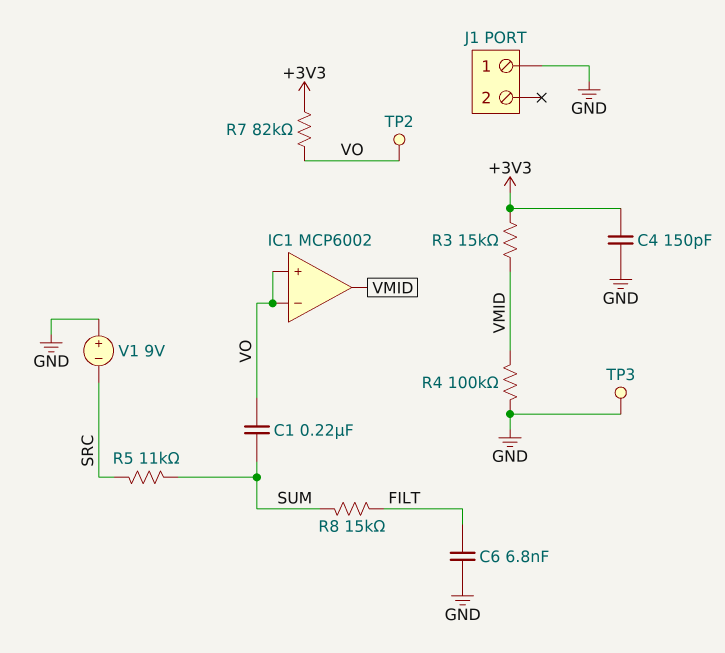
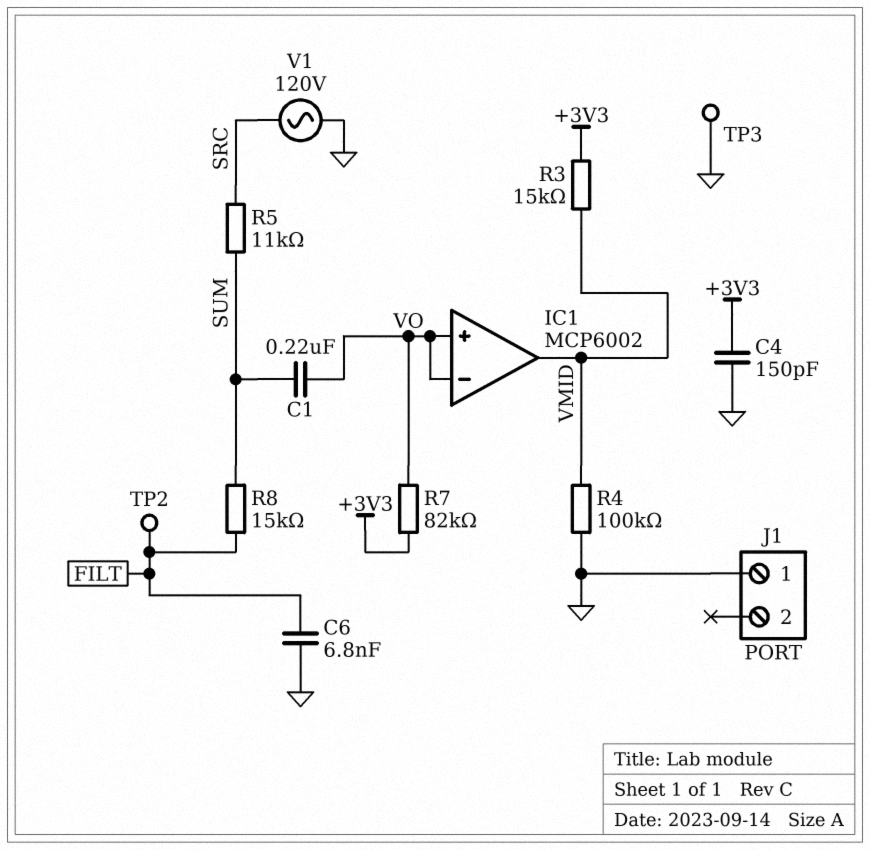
TP2: test point (VO) -> test point (FILT)
V1: 9V (plus GND, minus SRC) -> AC 120V (GND, SRC)

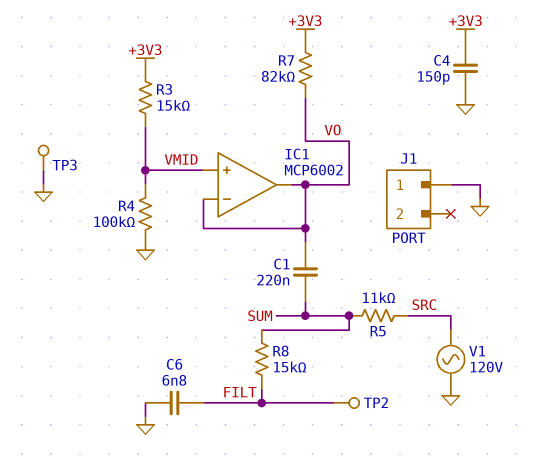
IC1 pin in+: VO -> VMID
IC1 pin out: VMID -> VO

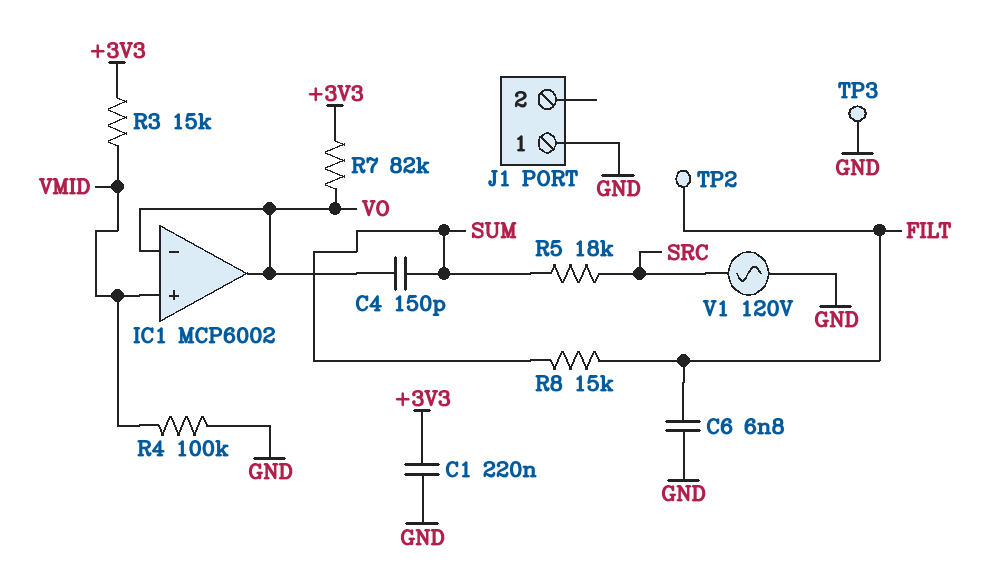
C1: 220nF (SUM, VO) -> 220nF (+3V3, GND)
C4: 150pF (+3V3, GND) -> 150pF (SUM, VO)
R5: 11k (SRC, SUM) -> 18k (SRC, SUM)

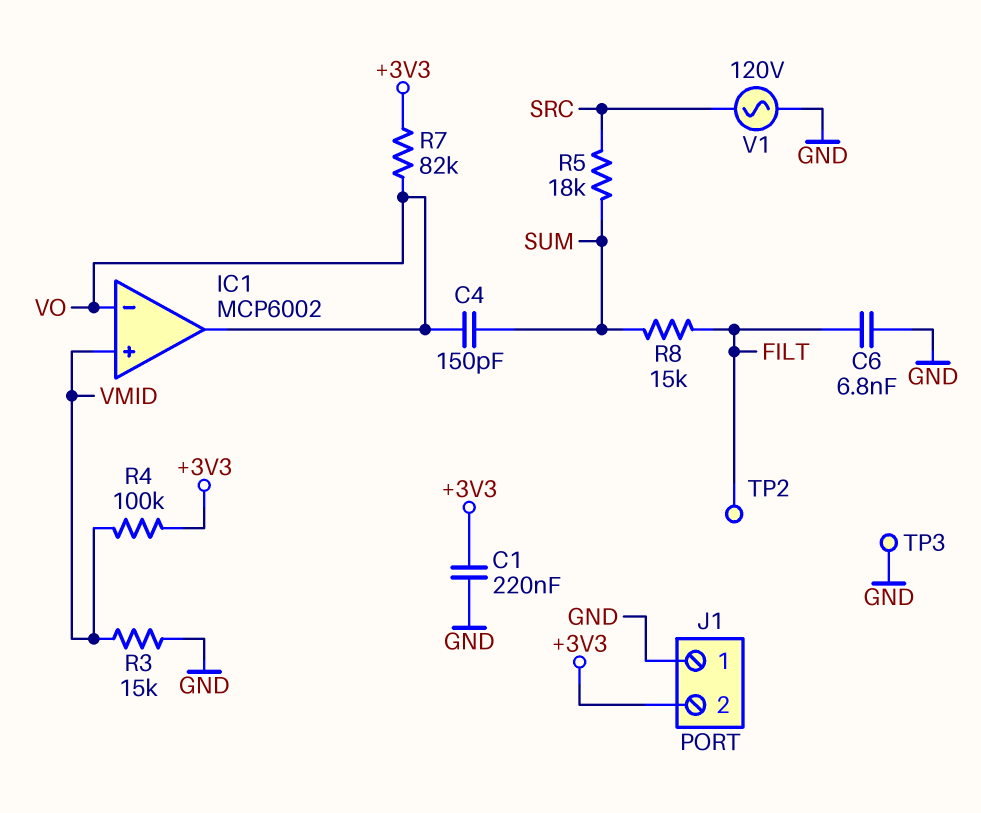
J1 pin 2: none -> +3V3
R3: 15k (+3V3, VMID) -> 15k (GND, VMID)
R4: 100k (GND, VMID) -> 100k (+3V3, VMID)

